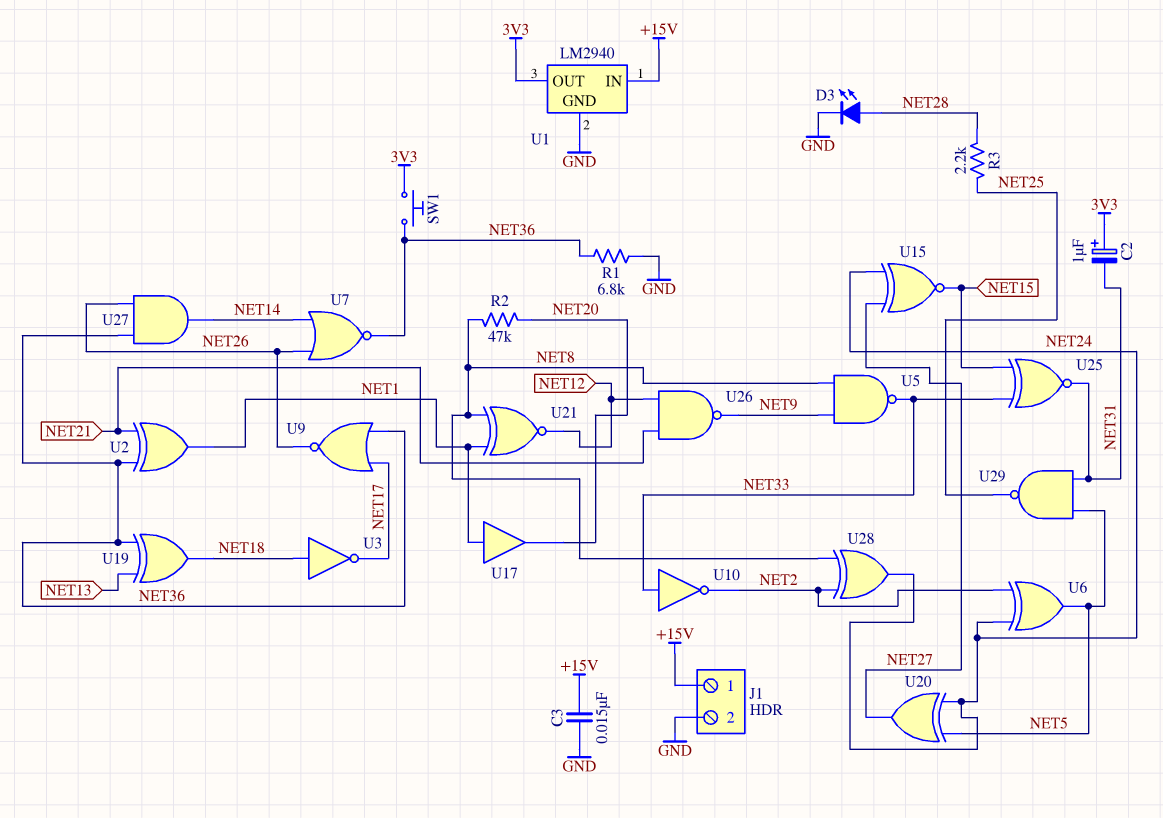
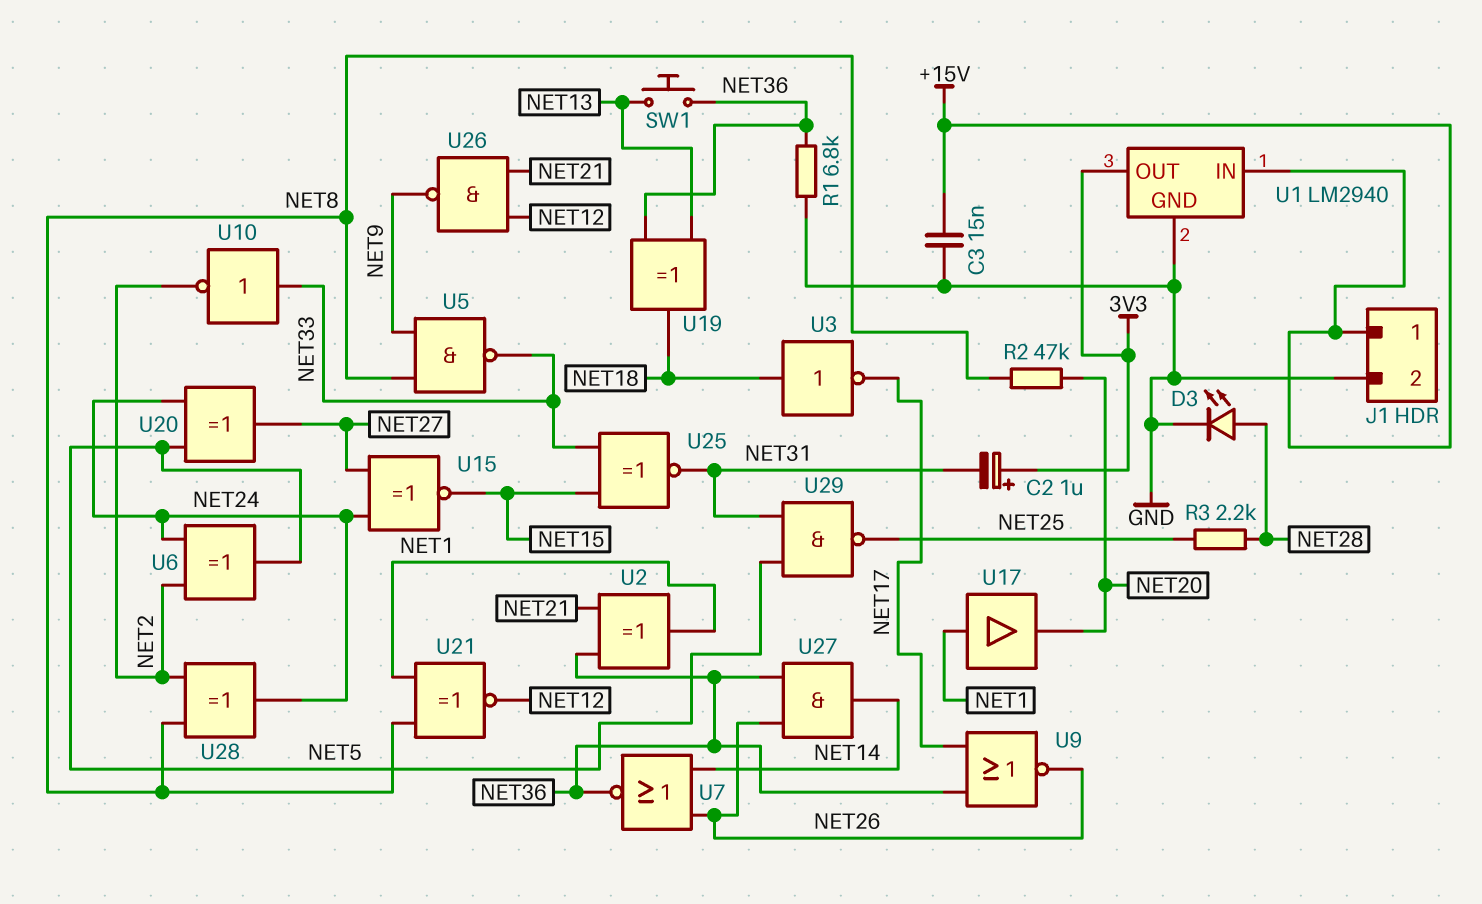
SW1: button (3V3, NET36) -> button (NET13, NET36)

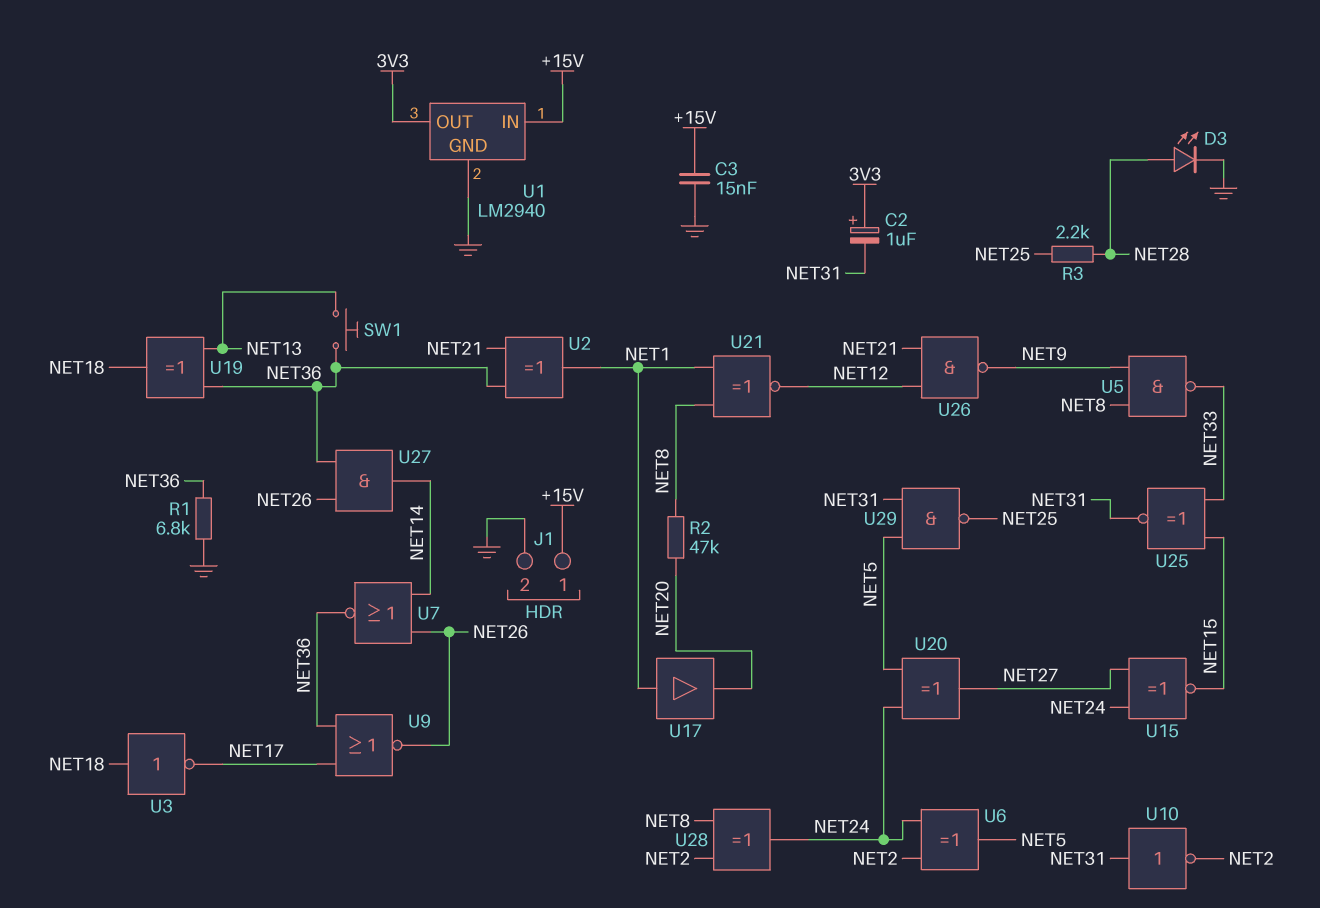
U10: NOT (in NET33, out NET2) -> NOT (in NET31, out NET2)

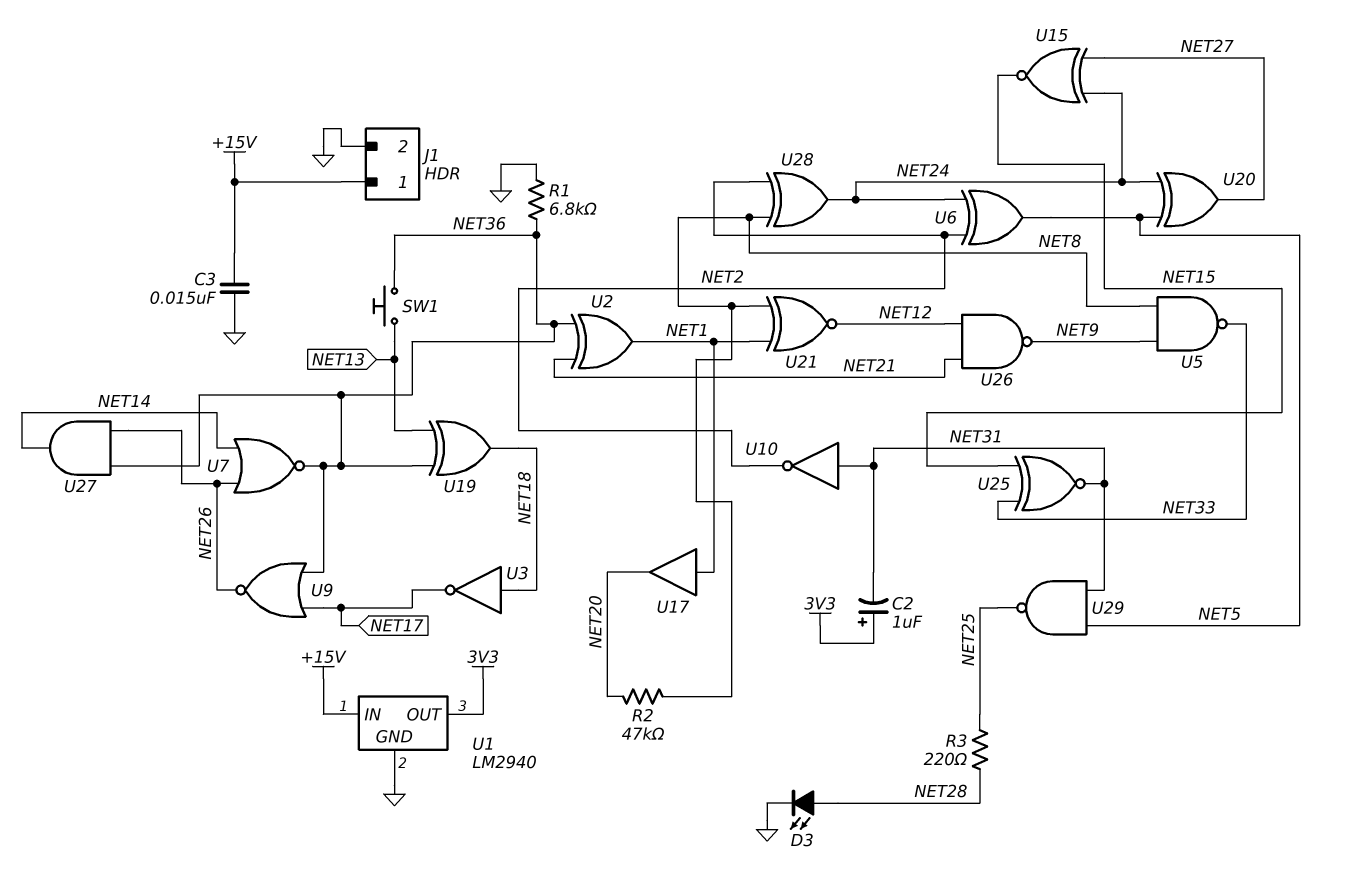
R3: 2.2k (NET25, NET28) -> 220 (NET25, NET28)

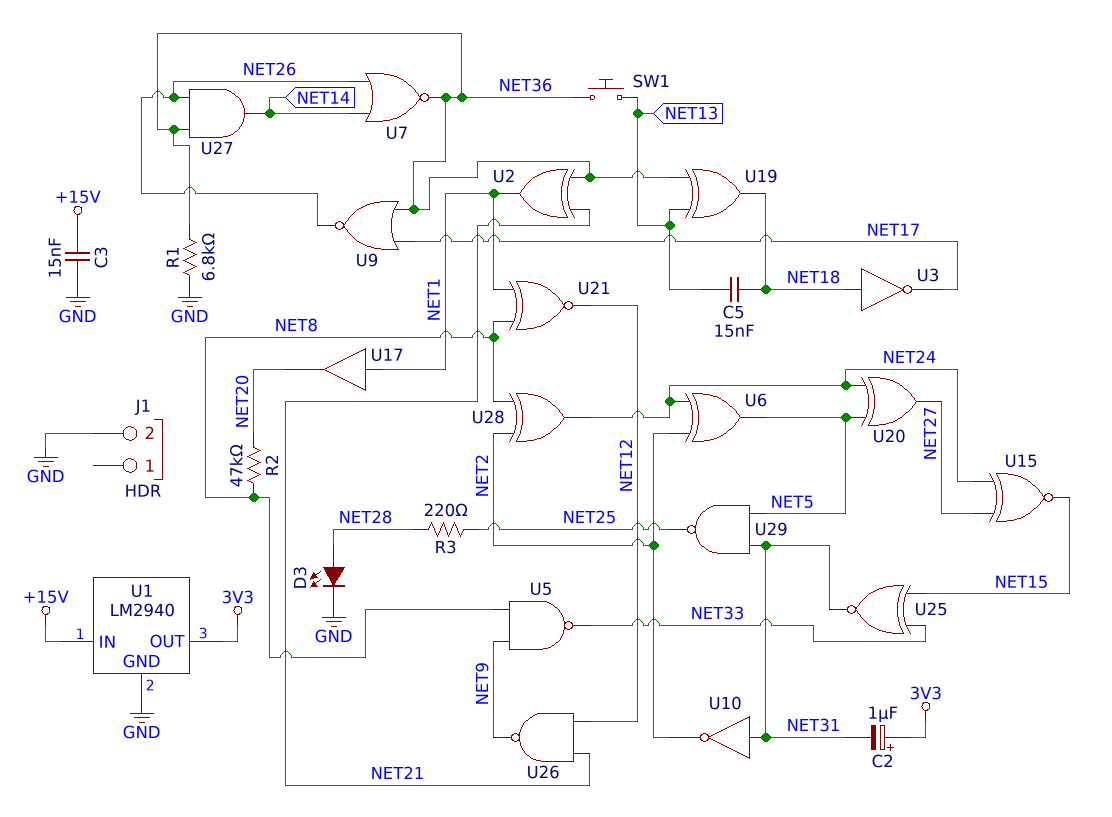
C5: none -> 15nF (NET13, NET18)
J1 pin 1: +15V -> none

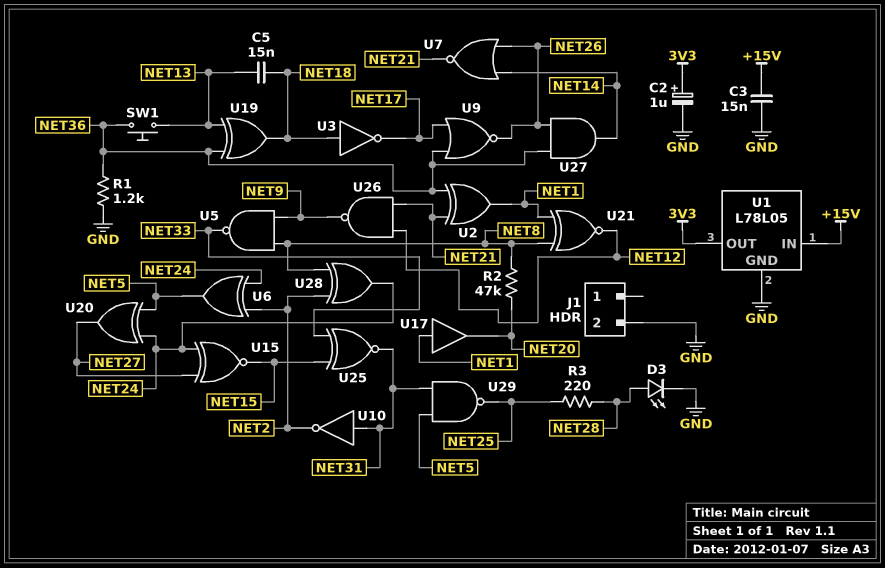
C2: 1uF (plus 3V3, minus NET31) -> 1uF (plus 3V3, minus GND)
R1: 6.8k (GND, NET36) -> 1.2k (GND, NET36)
U1: LM2940 -> L78L05
U7: NOR (in NET14, in NET26, out NET36) -> NOR (in NET14, in NET26, out NET21)

